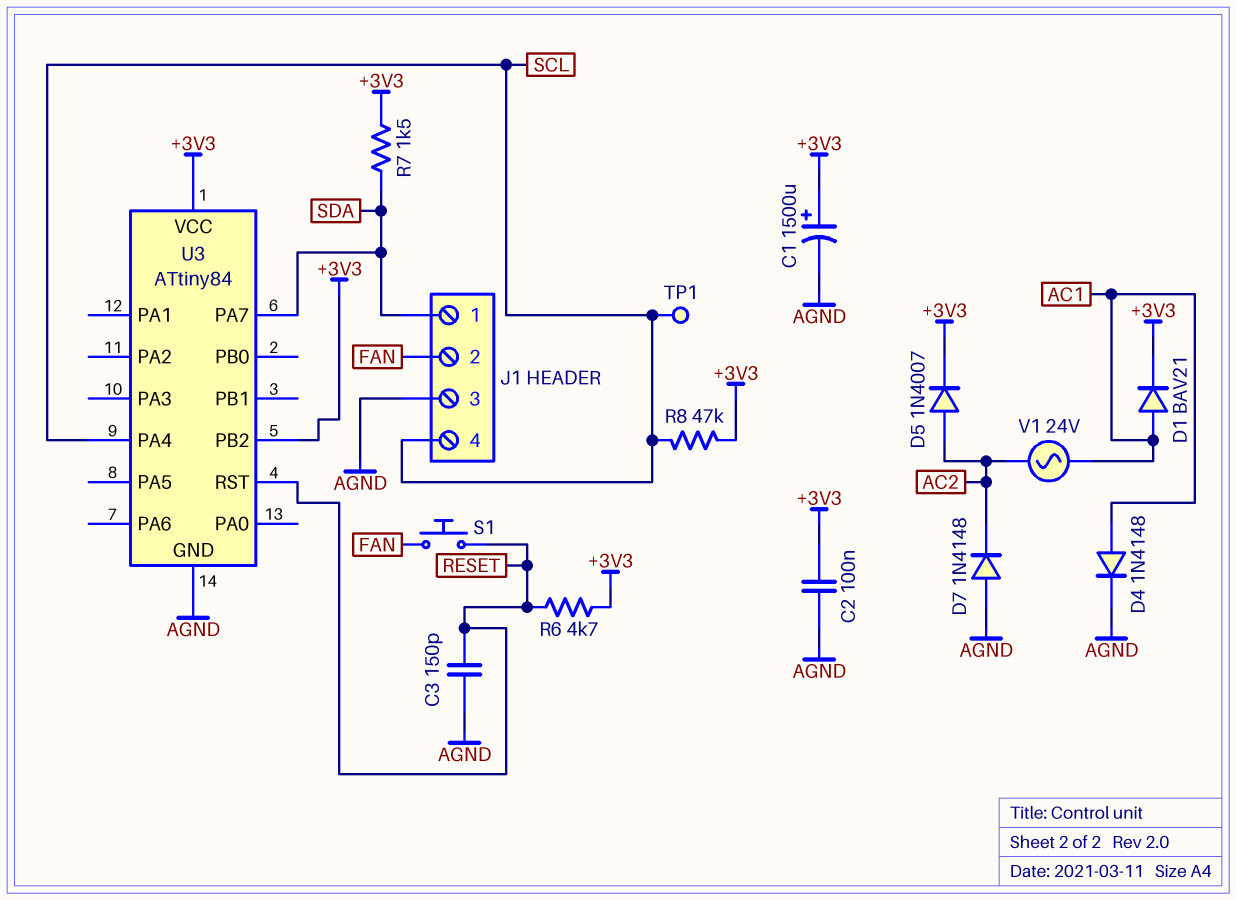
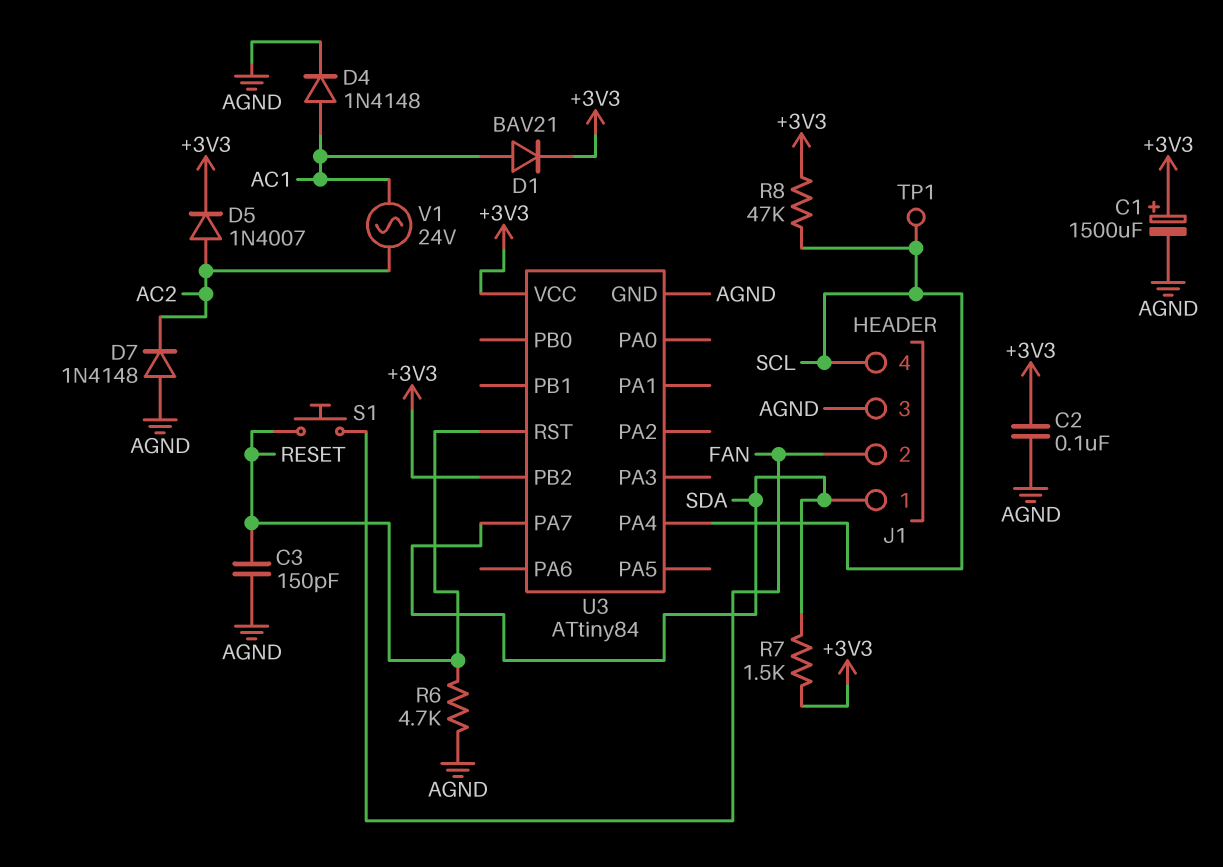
R6: 4.7k (+3V3, RESET) -> 4.7k (AGND, RESET)

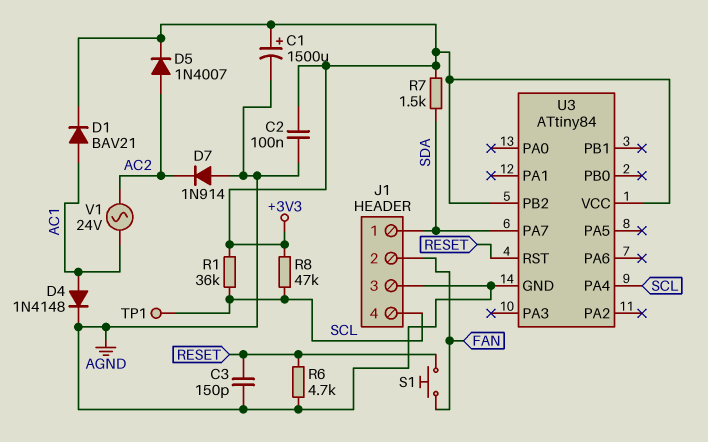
D7: diode 1N4148 (A AGND, K AC2) -> diode 1N914 (A AGND, K AC2)
R1: none -> 36k (+3V3, SCL)

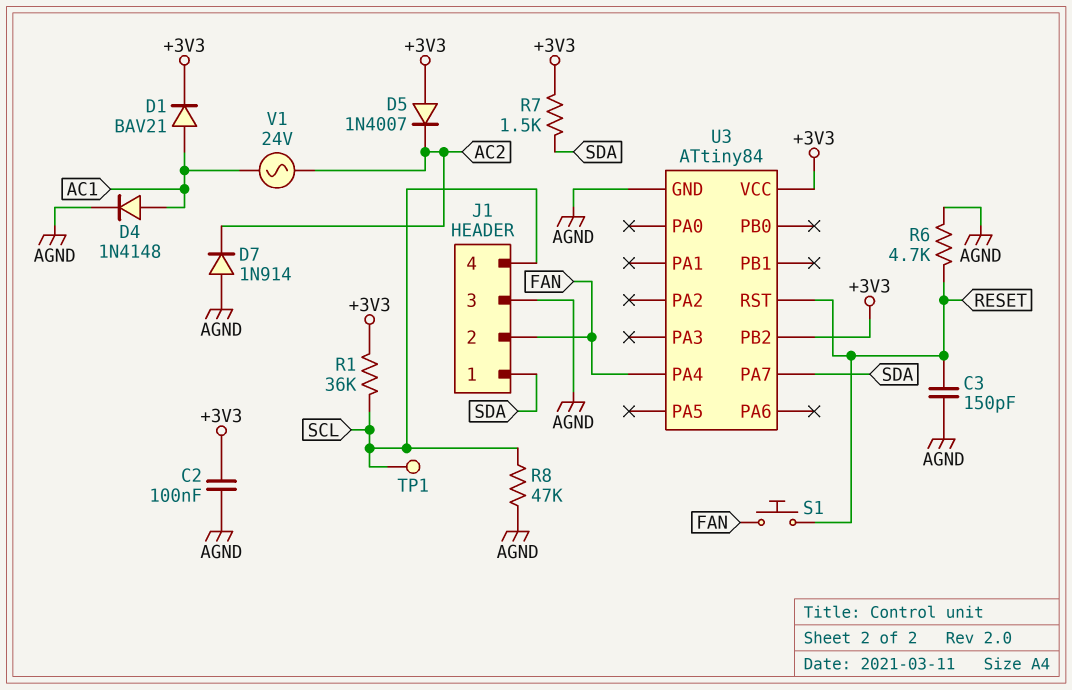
C1: 1500uF (plus +3V3, minus AGND) -> none
D5: diode 1N4007 (A AC2, K +3V3) -> diode 1N4007 (A +3V3, K AC2)
R8: 47k (+3V3, SCL) -> 47k (AGND, SCL)
U3 pin PA4: SCL -> FAN

